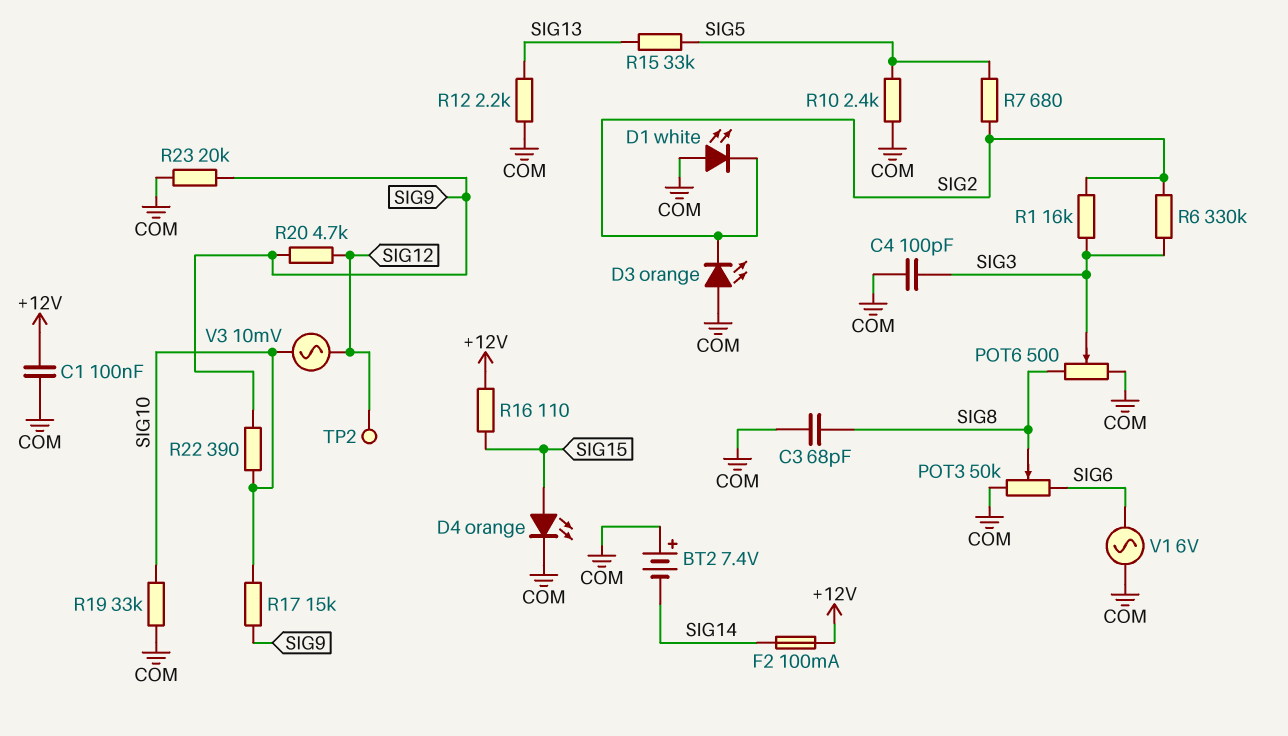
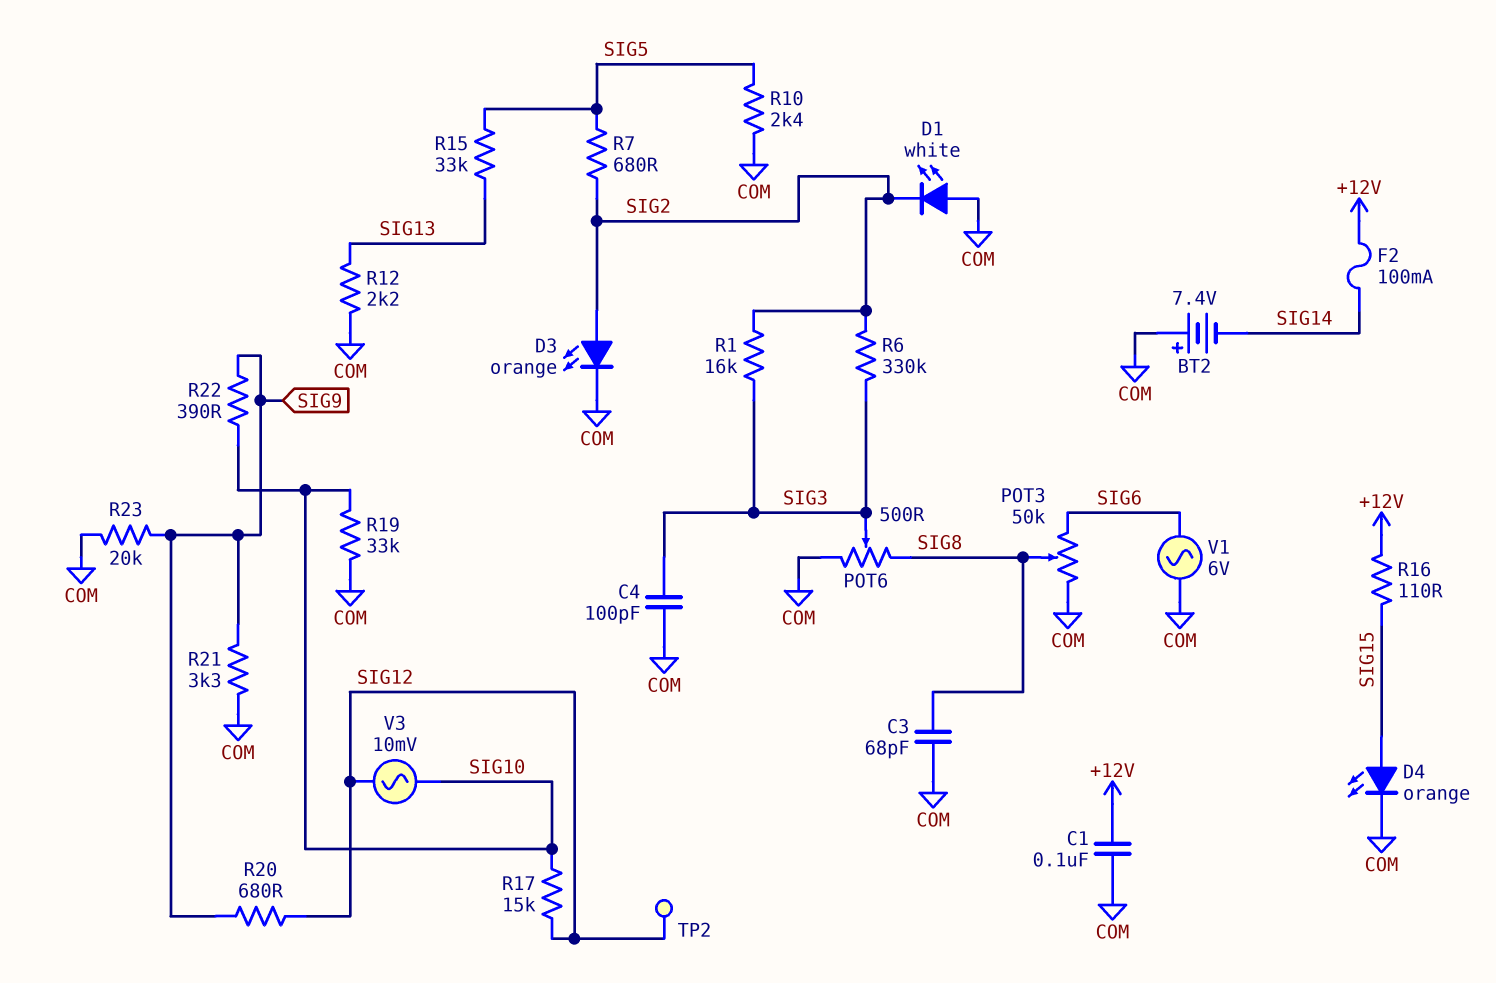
D3: LED orange (A COM, K SIG2) -> LED orange (A SIG2, K COM)
R17: 15k (SIG9, SIG10) -> 15k (SIG10, SIG12)
R20: 4.7k (SIG9, SIG12) -> 680 (SIG9, SIG12)
R21: none -> 3.3k (COM, SIG9)

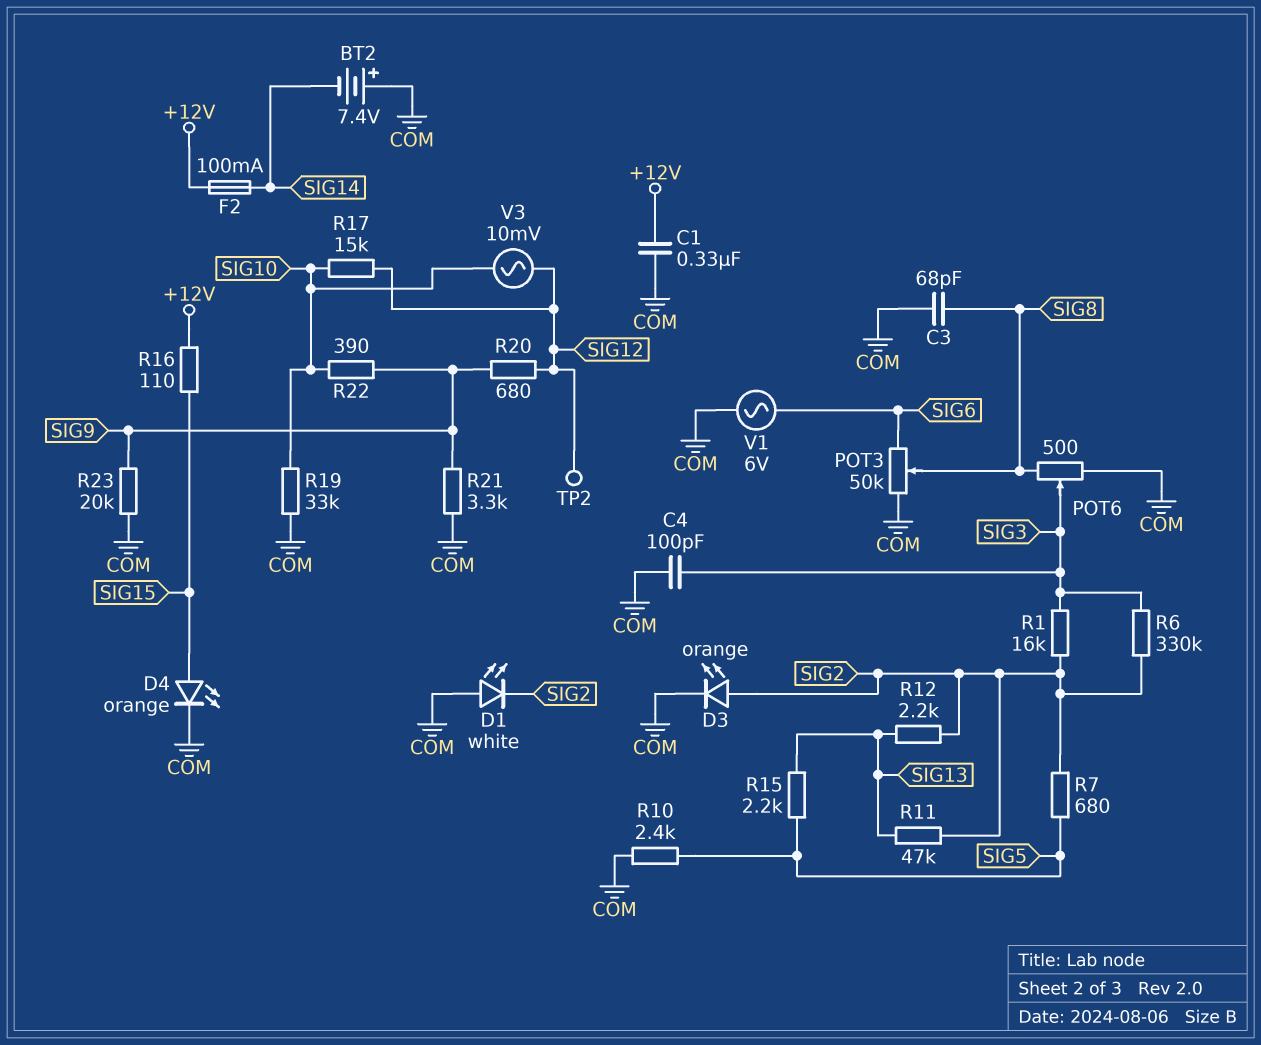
C1: 100nF (+12V, COM) -> 330nF (+12V, COM)
R11: none -> 47k (SIG2, SIG13)
R12: 2.2k (COM, SIG13) -> 2.2k (SIG2, SIG13)
R15: 33k (SIG5, SIG13) -> 2.2k (SIG5, SIG13)

